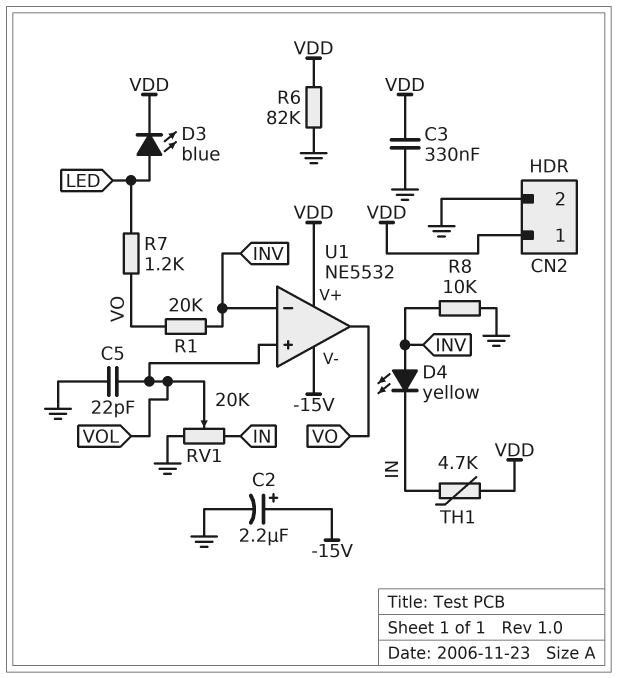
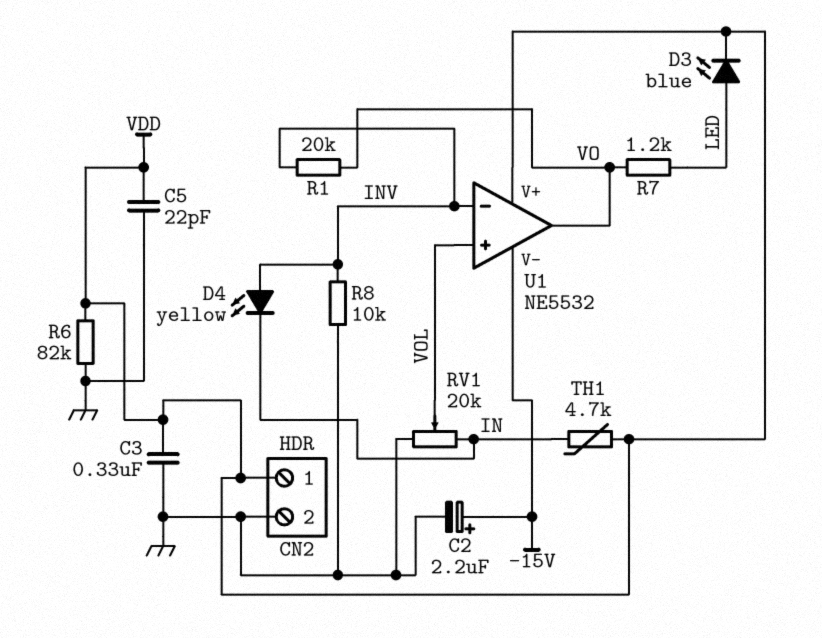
C5: 22pF (GND, VOL) -> 22pF (GND, VDD)

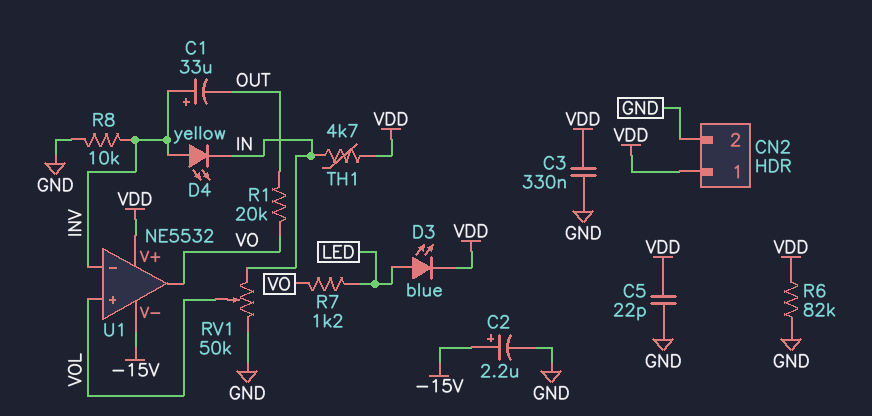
C1: none -> 33uF (plus INV, minus OUT)
R1: 20k (INV, VO) -> 20k (OUT, VO)
RV1: 20k (GND, IN, wiper VOL) -> 50k (GND, IN, wiper VOL)

